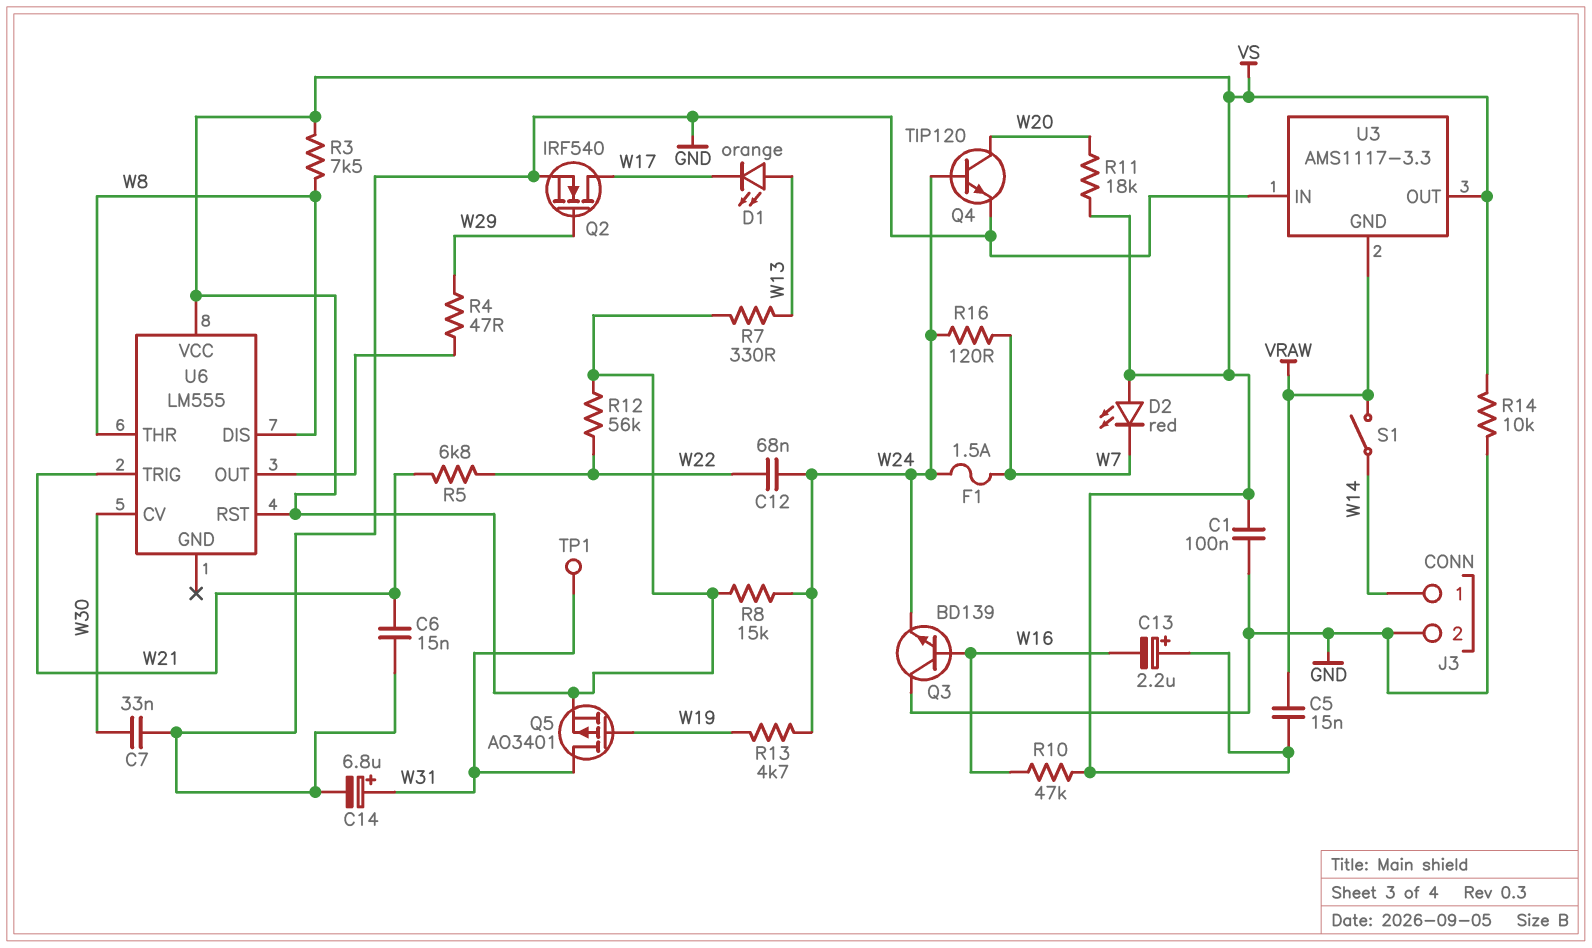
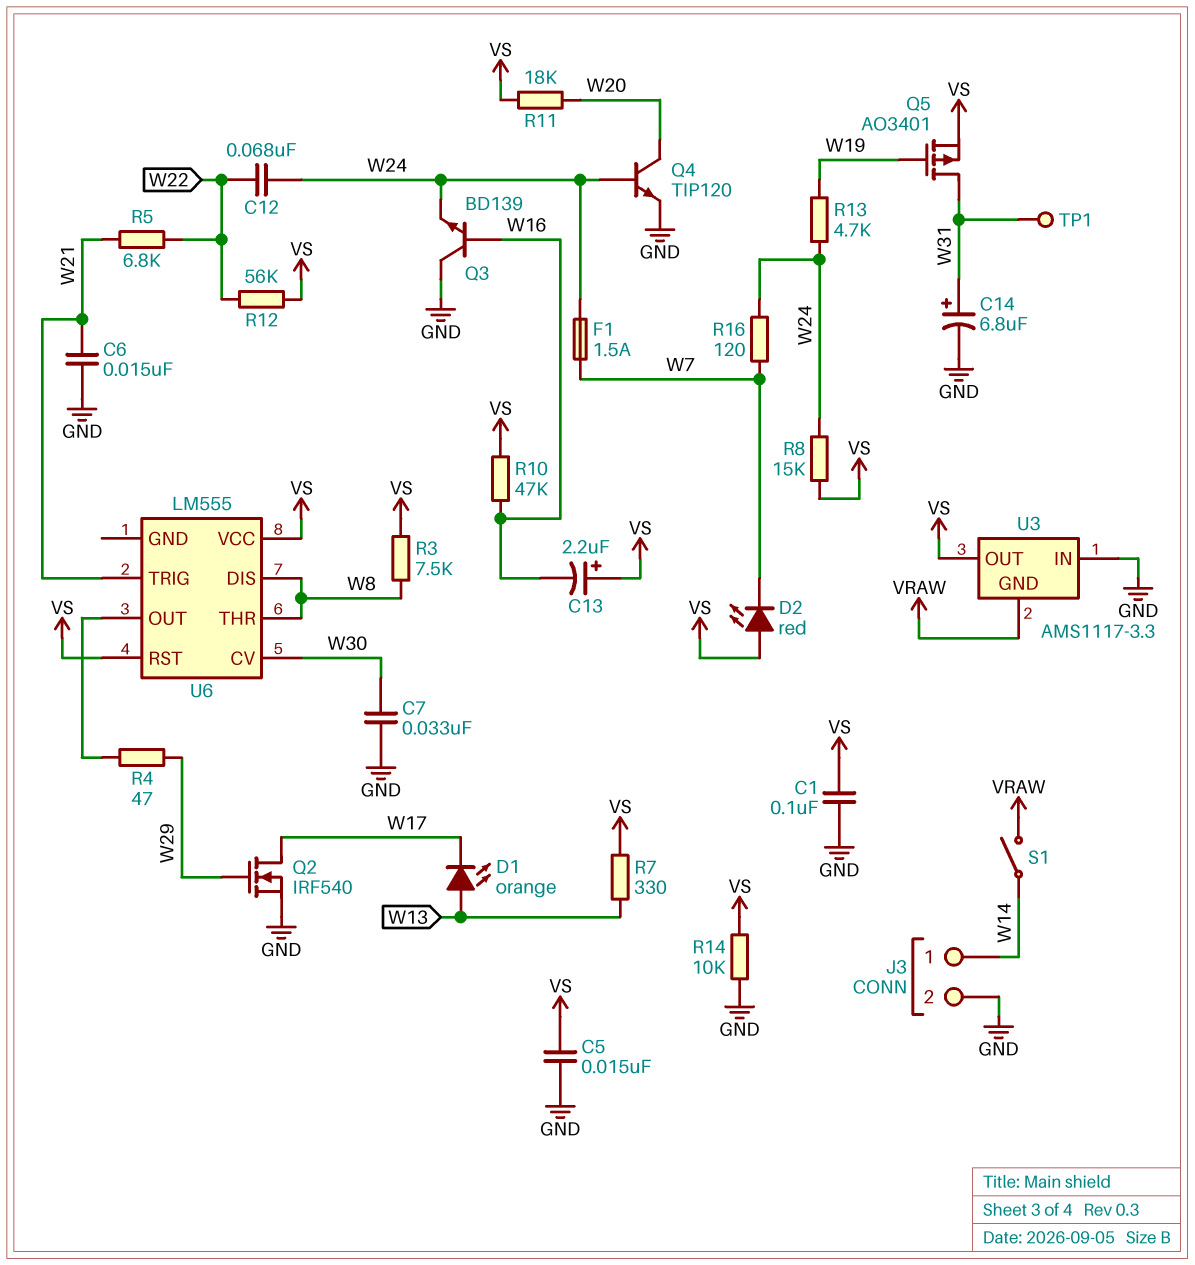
C5: 15nF (VRAW, VS) -> 15nF (GND, VS)

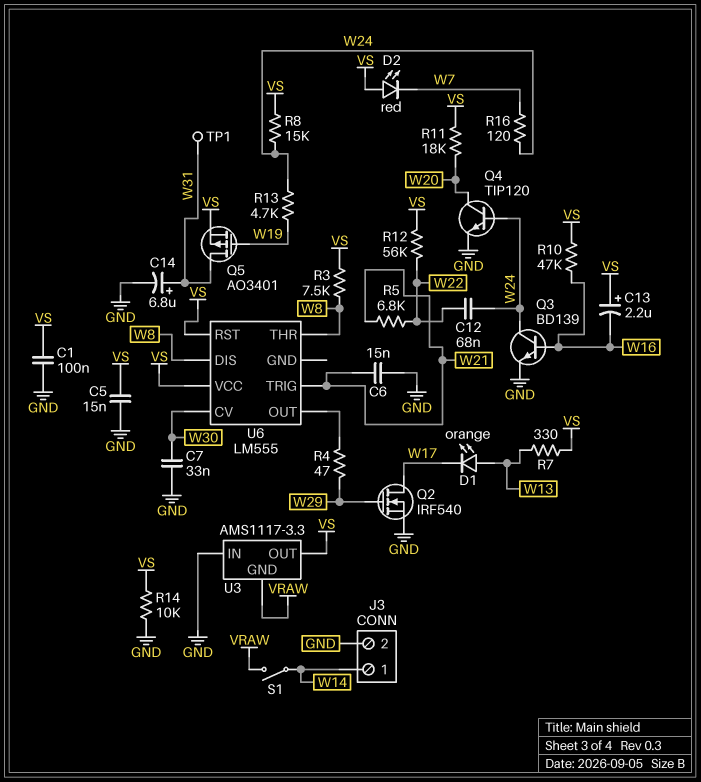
F1: 1.5A (W7, W24) -> none
Q3: NPN BD139 (B W16, C GND, E W24) -> NPN BD139 (B W16, C W24, E GND)

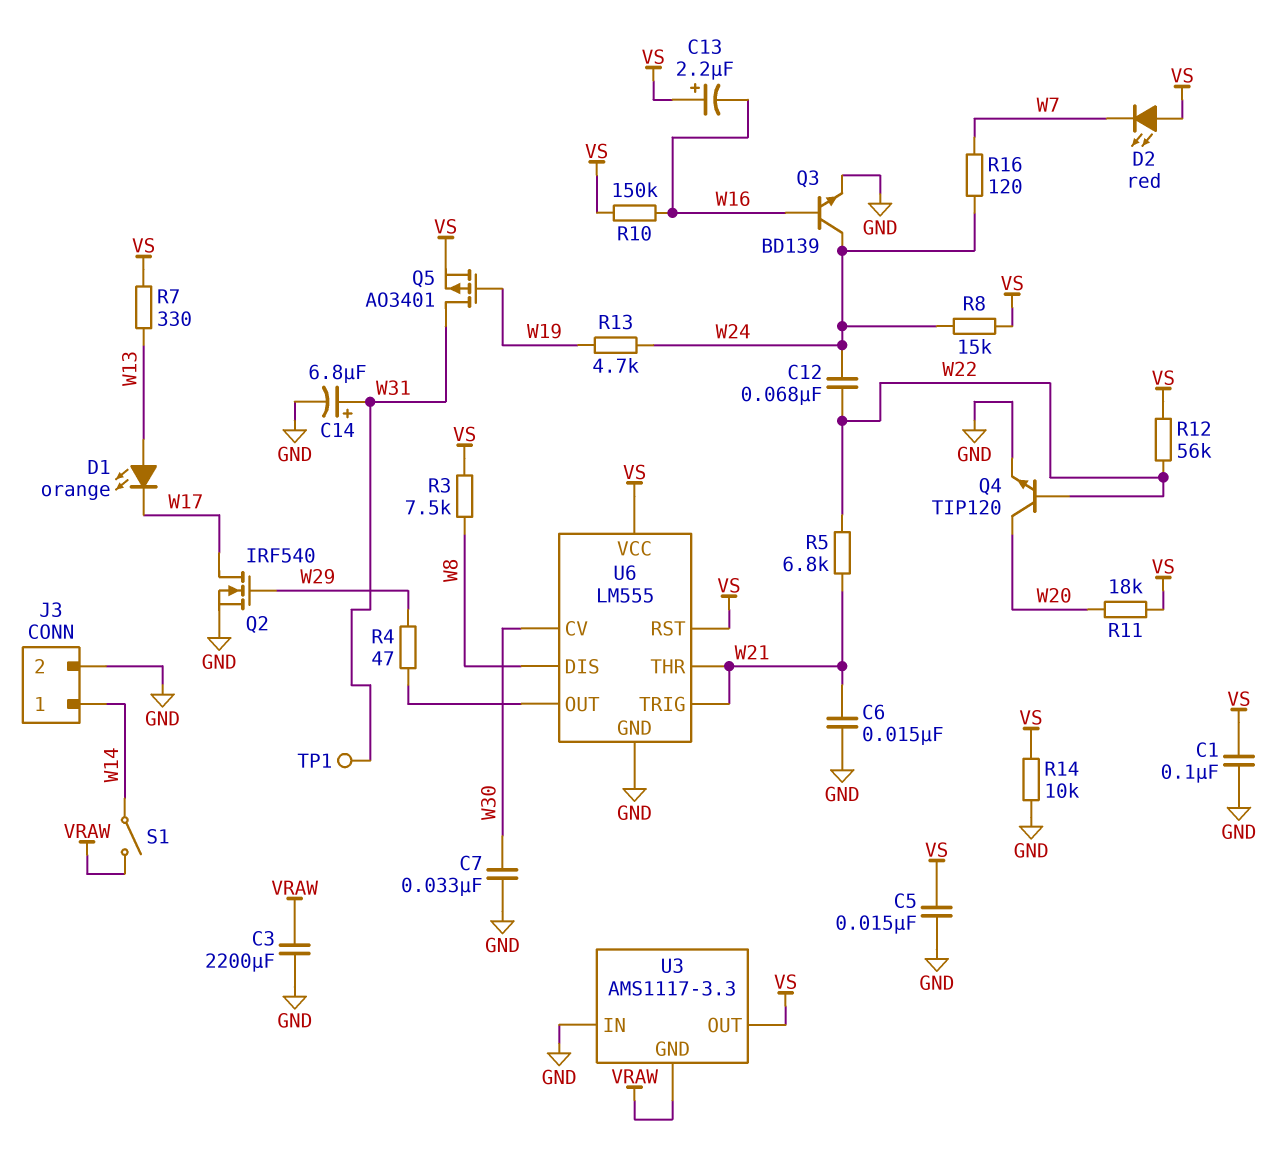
C3: none -> 2200uF (GND, VRAW)
Q4: NPN TIP120 (B W24, C W20, E GND) -> NPN TIP120 (B W22, C W20, E GND)
R10: 47k (VS, W16) -> 150k (VS, W16)
U6 pin GND: none -> GND
U6 pin THR: W8 -> W21

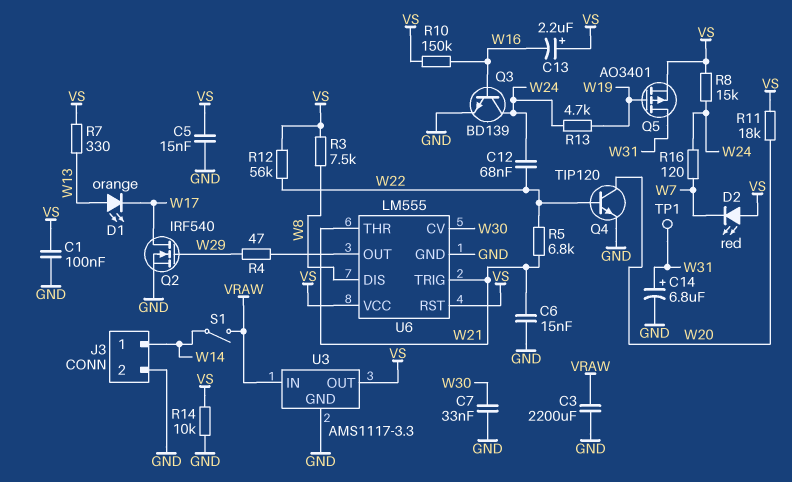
U3 pin GND: VRAW -> GND
U3 pin IN: GND -> VRAW

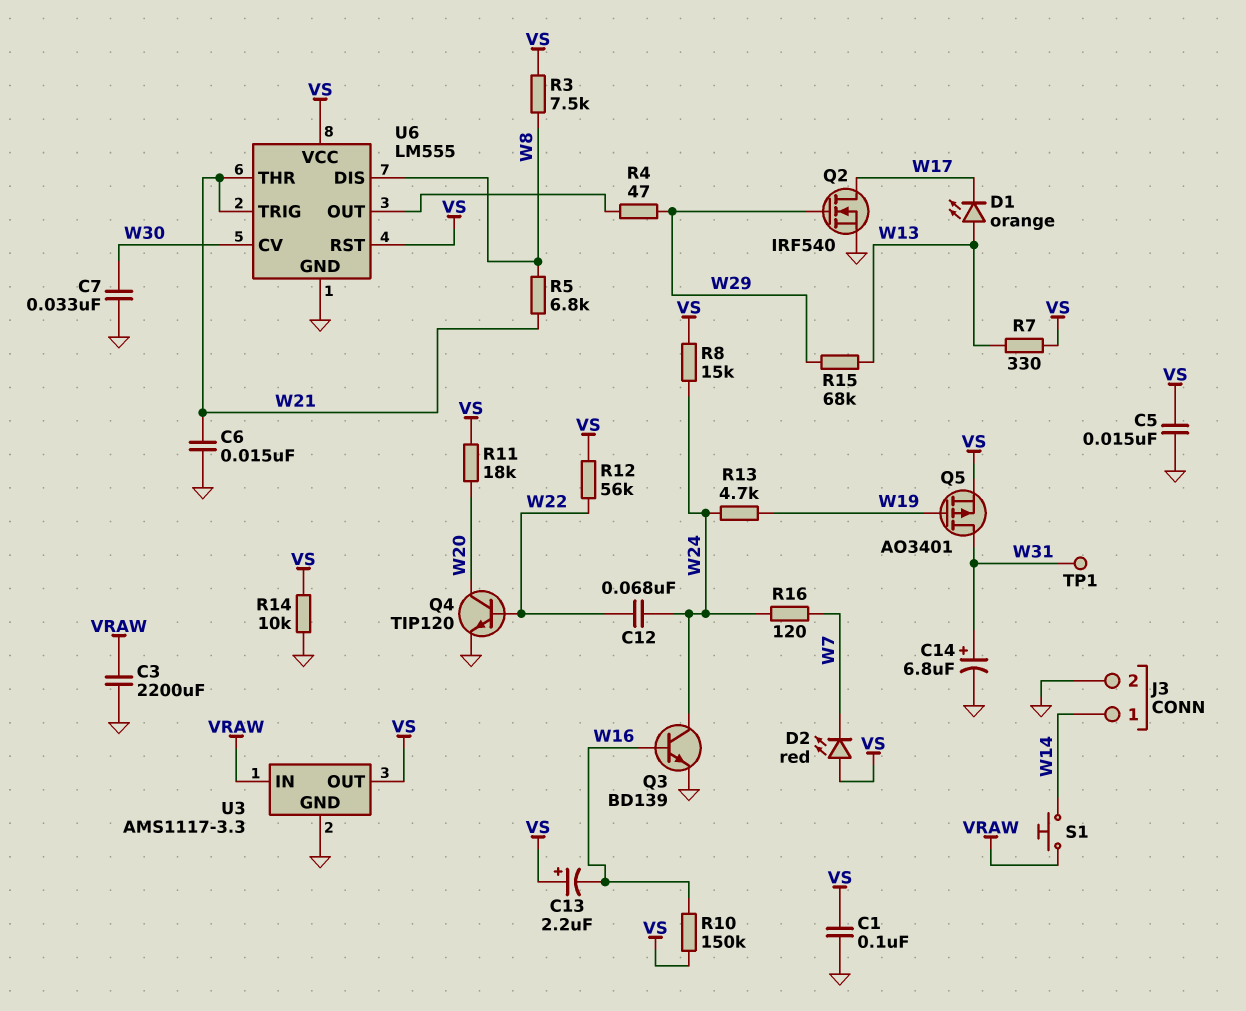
R5: 6.8k (W21, W22) -> 6.8k (W8, W21)
R15: none -> 68k (W13, W29)
S1: switch (VRAW, W14) -> button (VRAW, W14)

